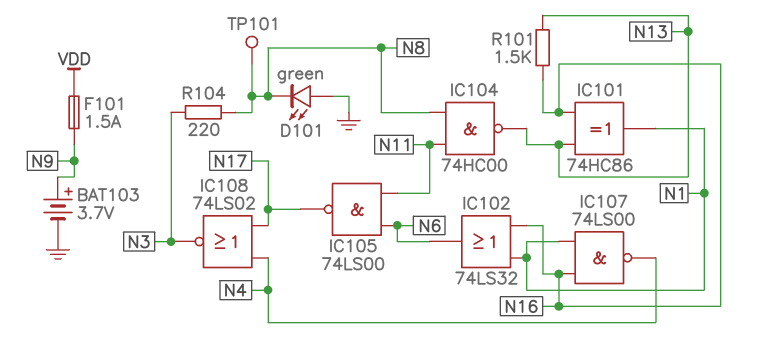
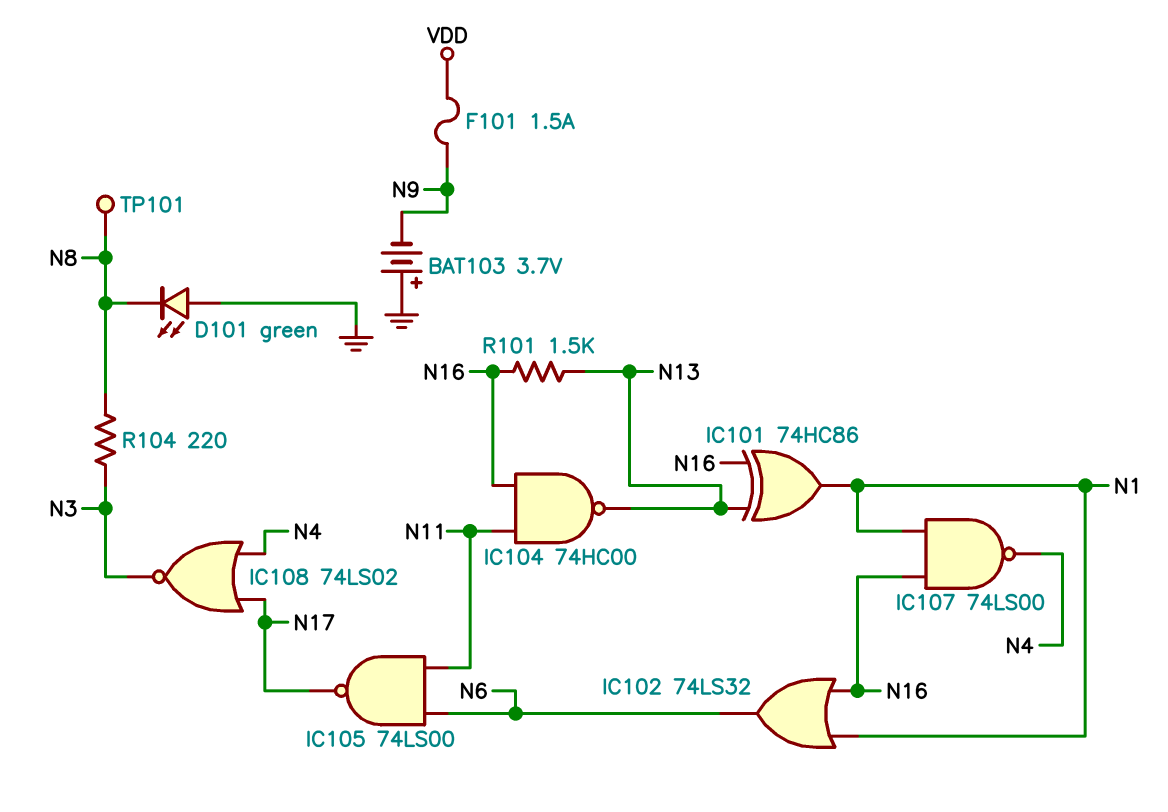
BAT103: 3.7V (plus N9, minus GND) -> 3.7V (plus GND, minus N9)
IC104: NAND 74HC00 (in N8, in N11, out N13) -> NAND 74HC00 (in N11, in N16, out N13)

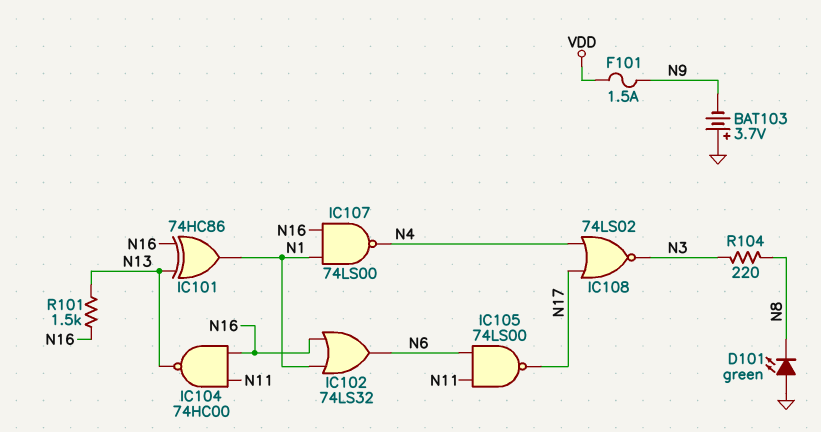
TP101: test point (N8) -> none

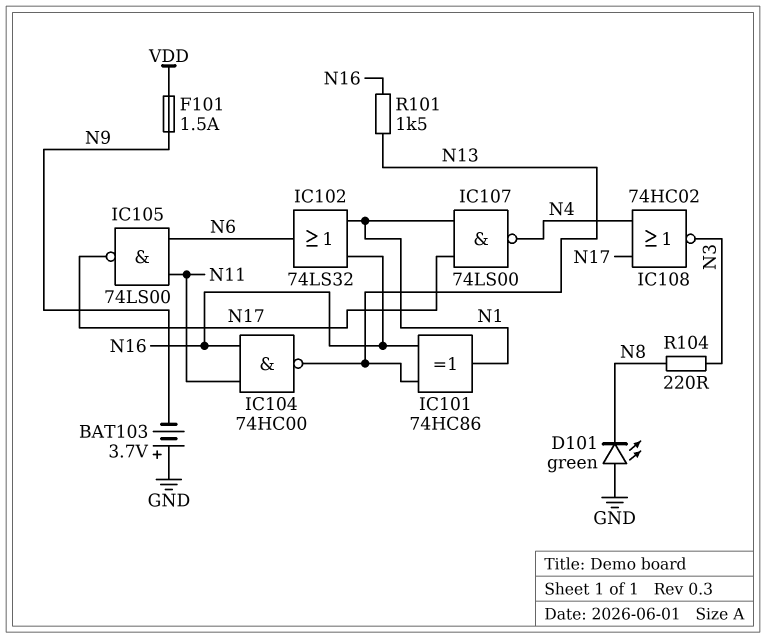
IC107: NAND 74LS00 (in N1, in N16, out N4) -> NAND 74LS00 (in N1, in N17, out N4)
IC108: NOR 74LS02 (in N4, in N17, out N3) -> NOR 74HC02 (in N4, in N17, out N3)

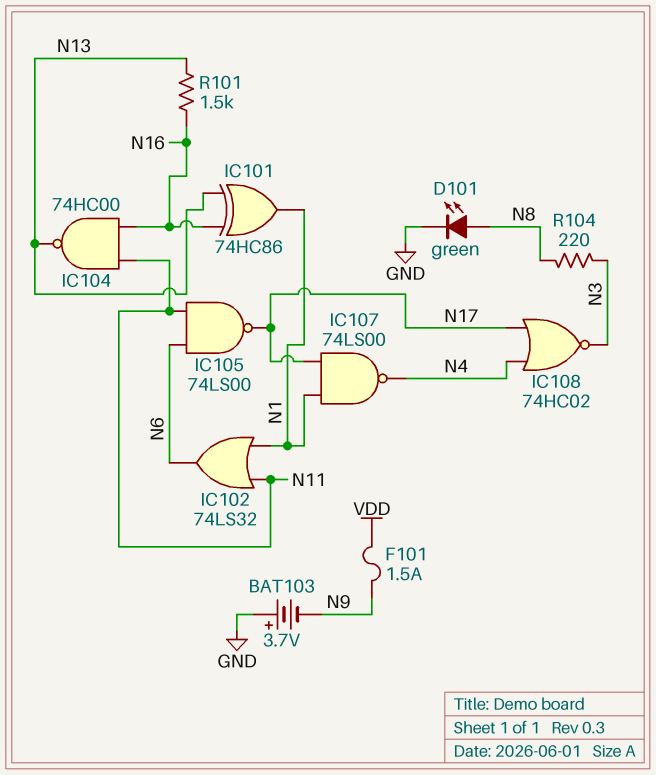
D101: LED green (A GND, K N8) -> LED green (A N8, K GND)
IC102: OR 74LS32 (in N1, in N16, out N6) -> OR 74LS32 (in N1, in N11, out N6)

